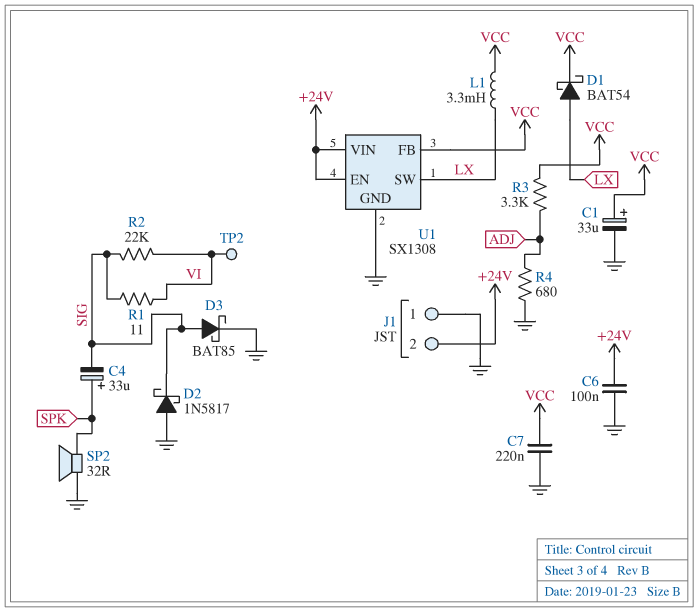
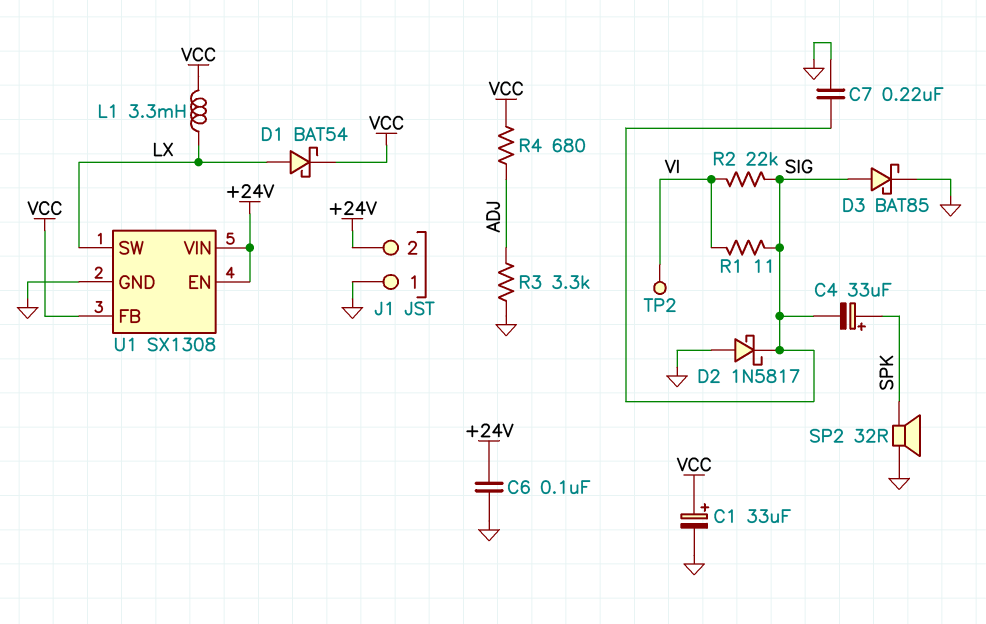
C7: 220nF (GND, VCC) -> 220nF (GND, SIG)
R3: 3.3k (ADJ, VCC) -> 3.3k (ADJ, GND)
R4: 680 (ADJ, GND) -> 680 (ADJ, VCC)

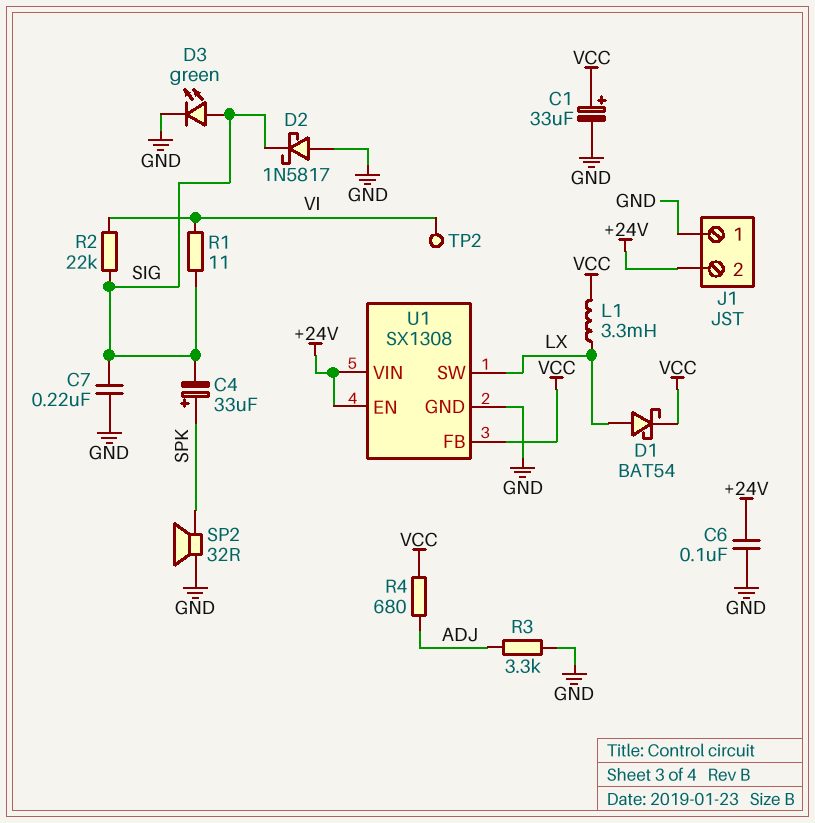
D3: schottky BAT85 (A SIG, K GND) -> LED green (A SIG, K GND)

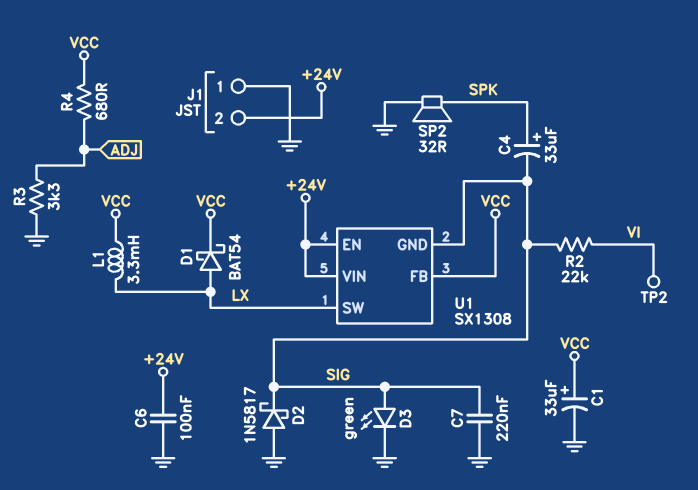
R1: 11 (SIG, VI) -> none
U1 pin GND: GND -> SIG

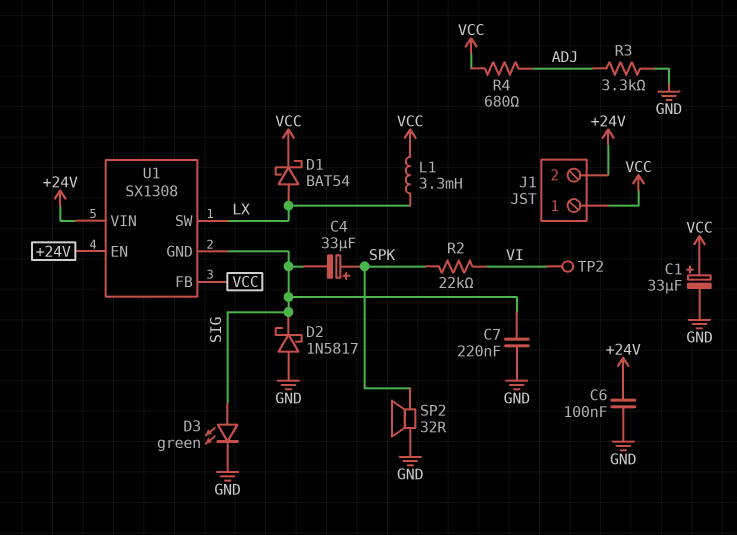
J1 pin 1: GND -> VCC
R2: 22k (SIG, VI) -> 22k (SPK, VI)

